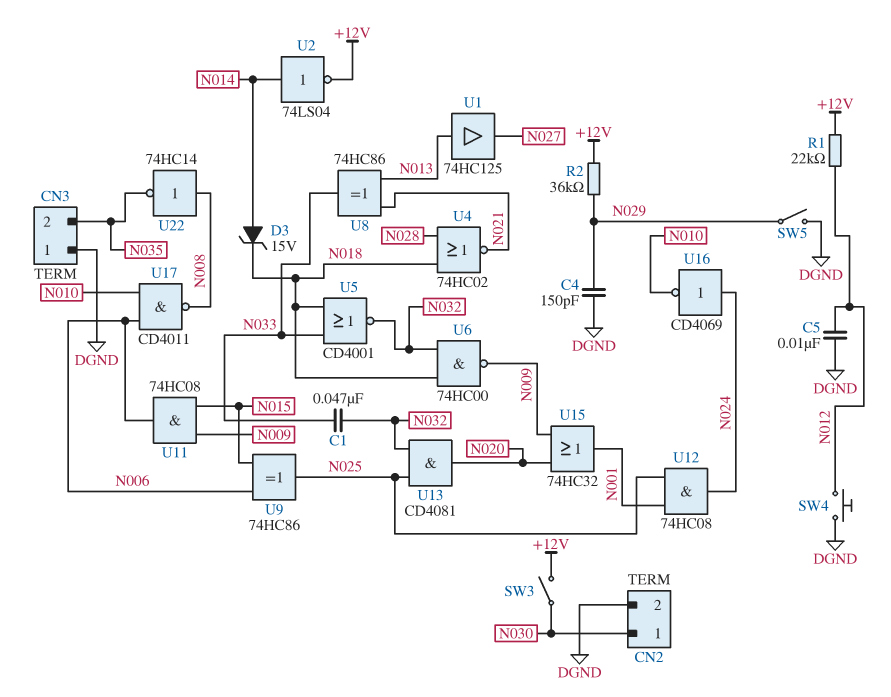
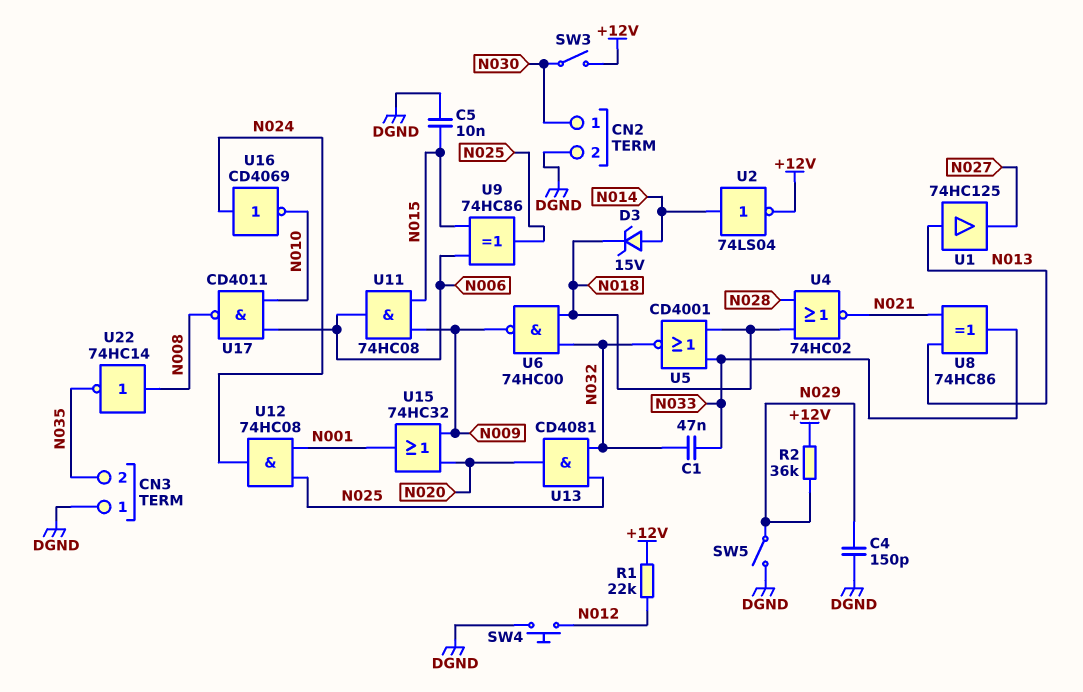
C5: 10nF (DGND, N012) -> 10nF (DGND, N015)

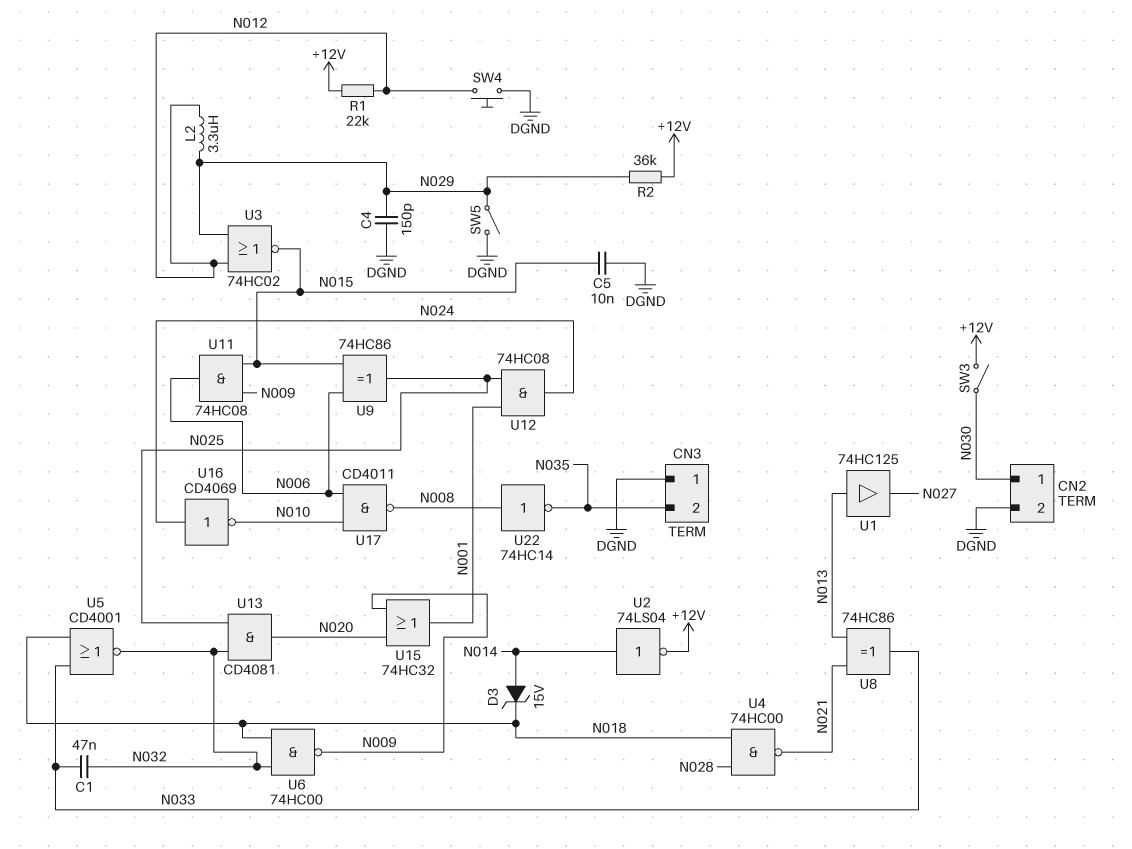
L2: none -> 3.3uH (N012, N029)
U3: none -> NOR 74HC02 (in N012, in N029, out N015)
U4: NOR 74HC02 (in N018, in N028, out N021) -> NAND 74HC00 (in N018, in N028, out N021)

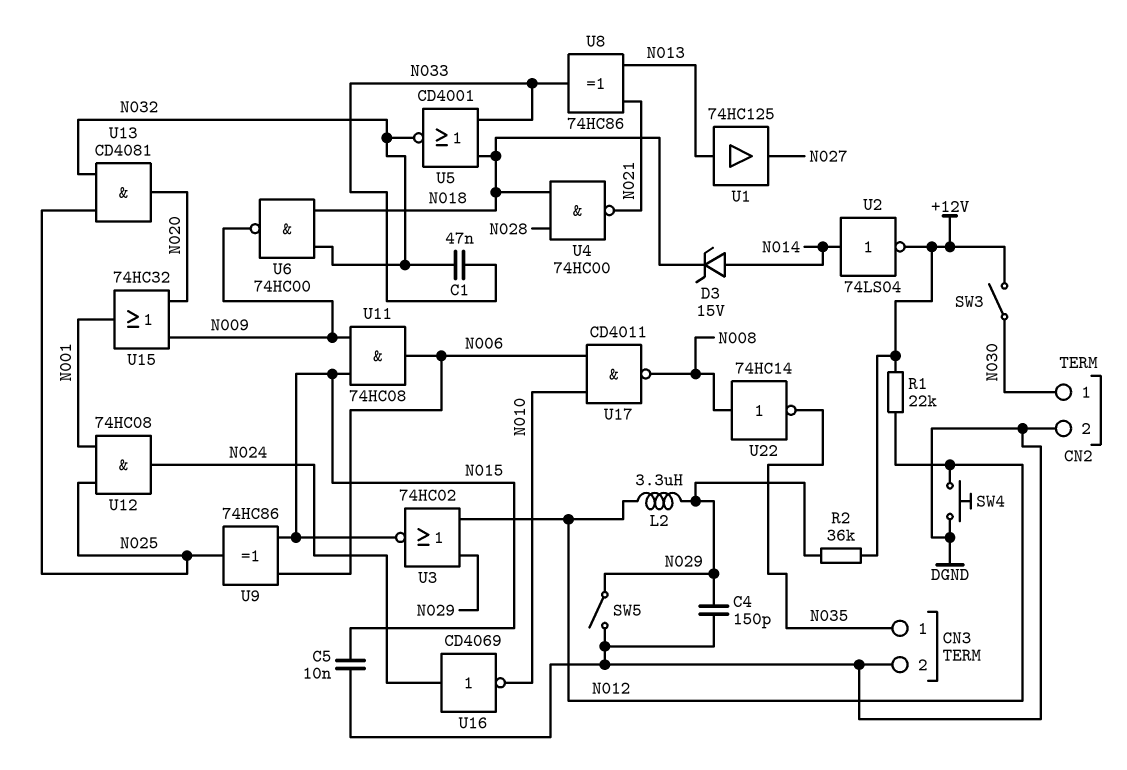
CN3 pin 1: DGND -> N035
CN3 pin 2: N035 -> DGND

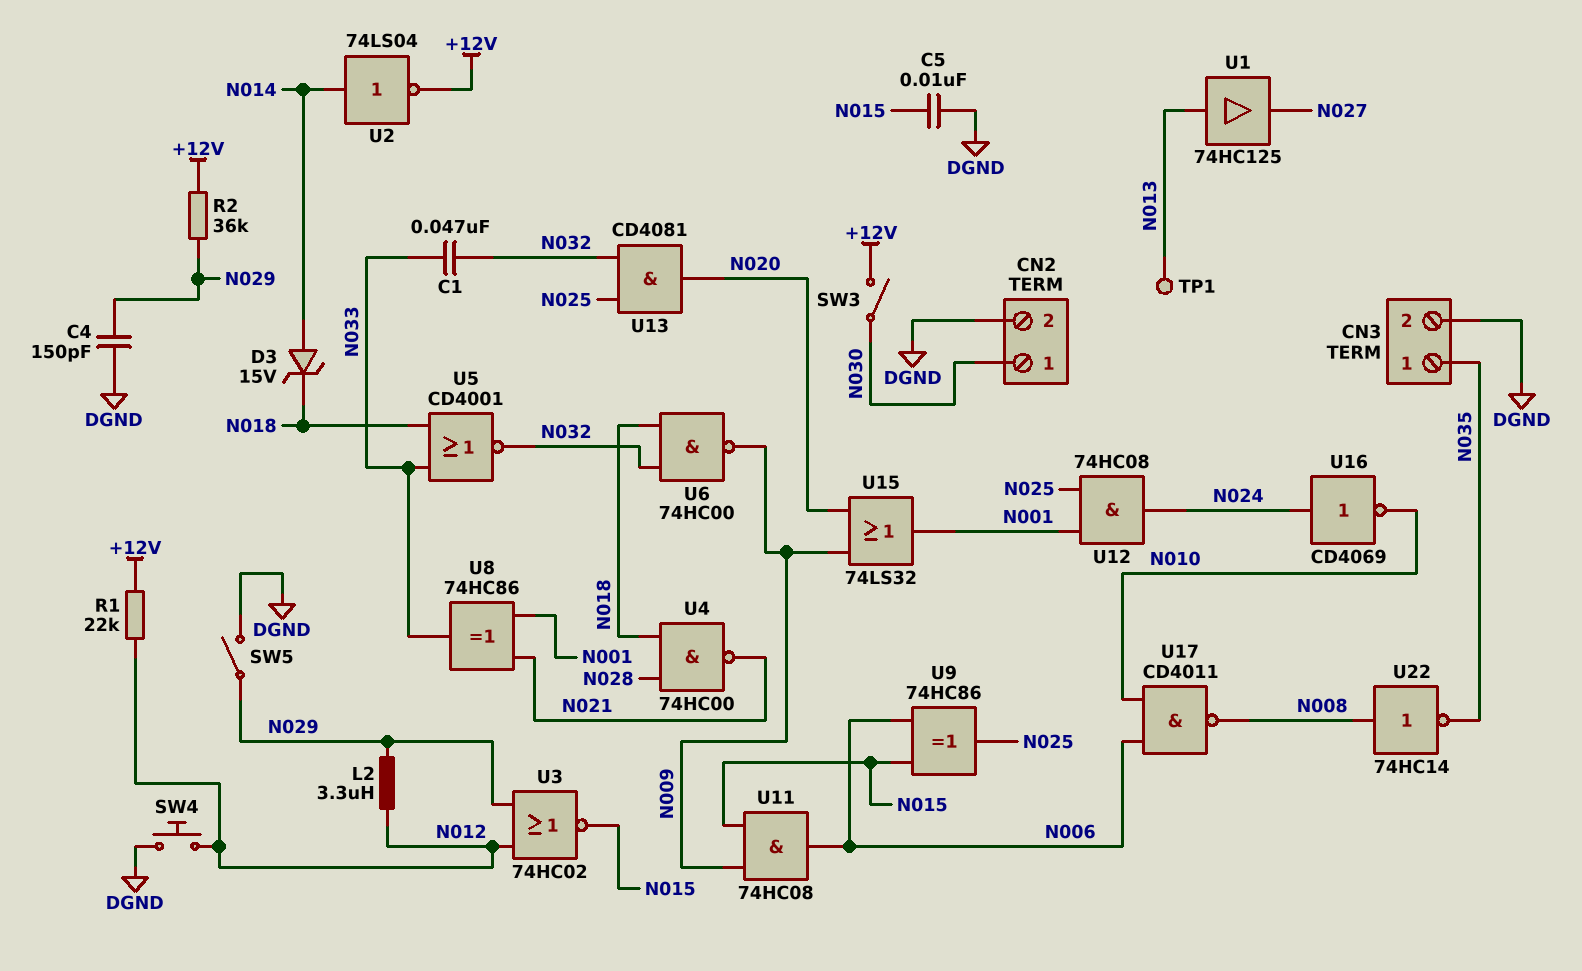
TP1: none -> test point (N013)
U8: XOR 74HC86 (in N013, in N021, out N033) -> XOR 74HC86 (in N001, in N021, out N033)
U15: OR 74HC32 (in N009, in N020, out N001) -> OR 74LS32 (in N009, in N020, out N001)

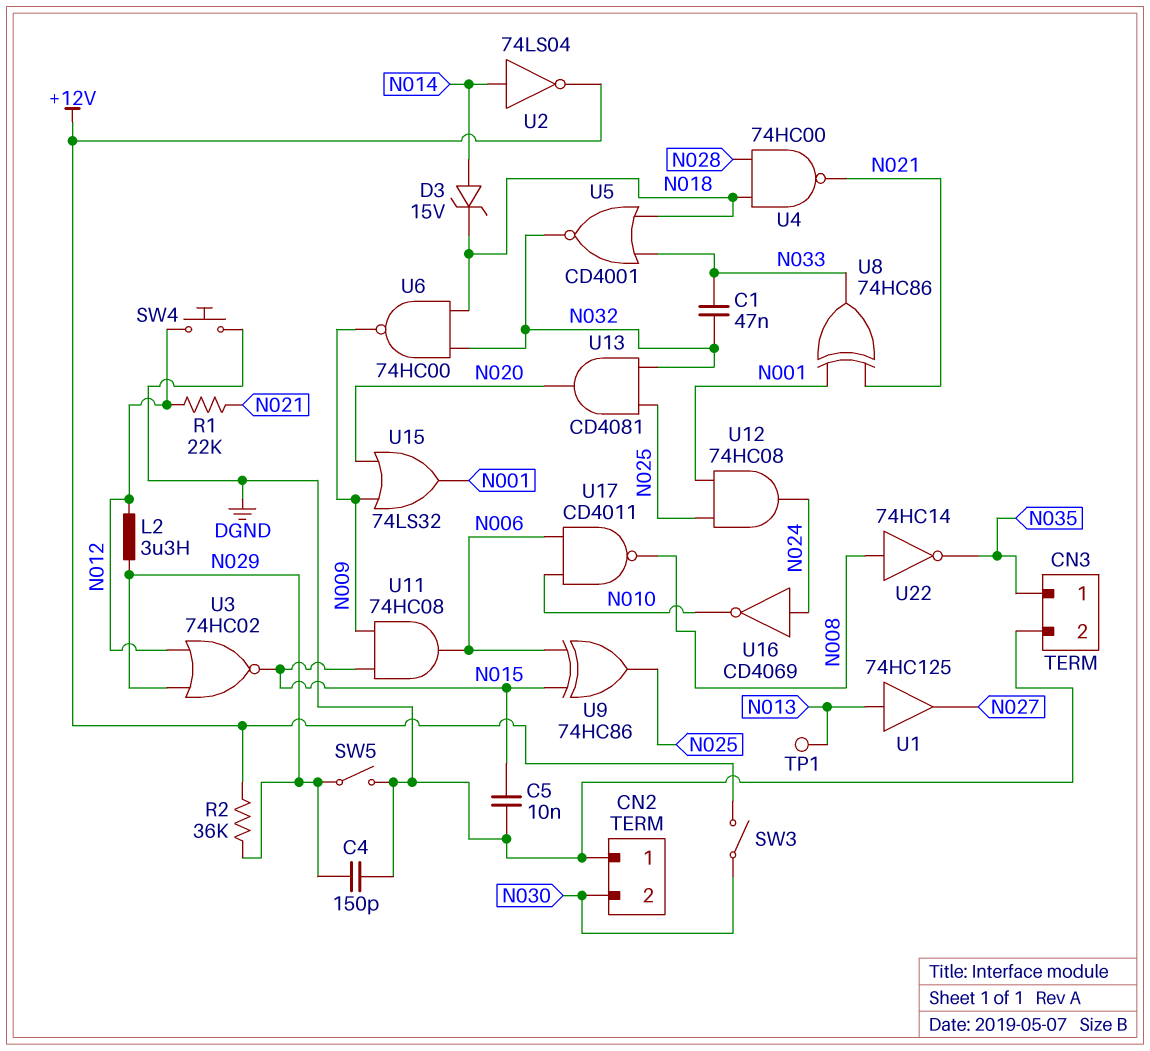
CN2 pin 1: N030 -> DGND
CN2 pin 2: DGND -> N030
R1: 22k (+12V, N012) -> 22k (N012, N021)

